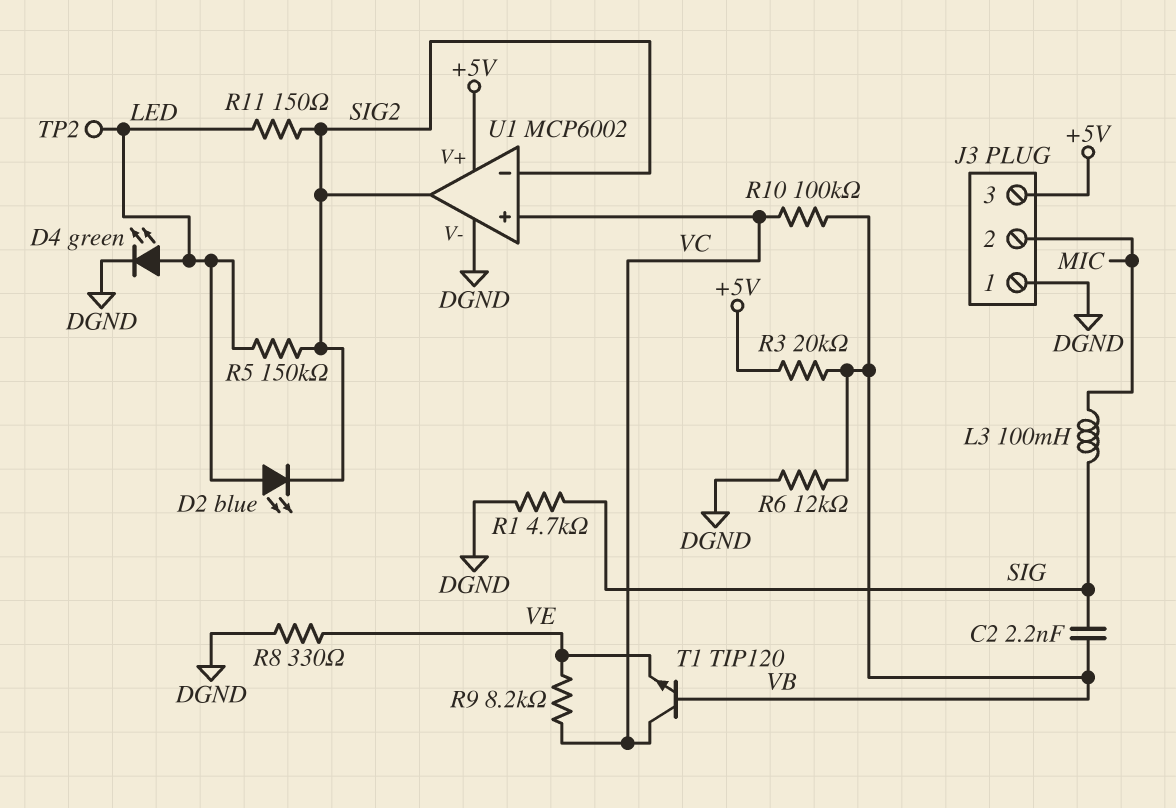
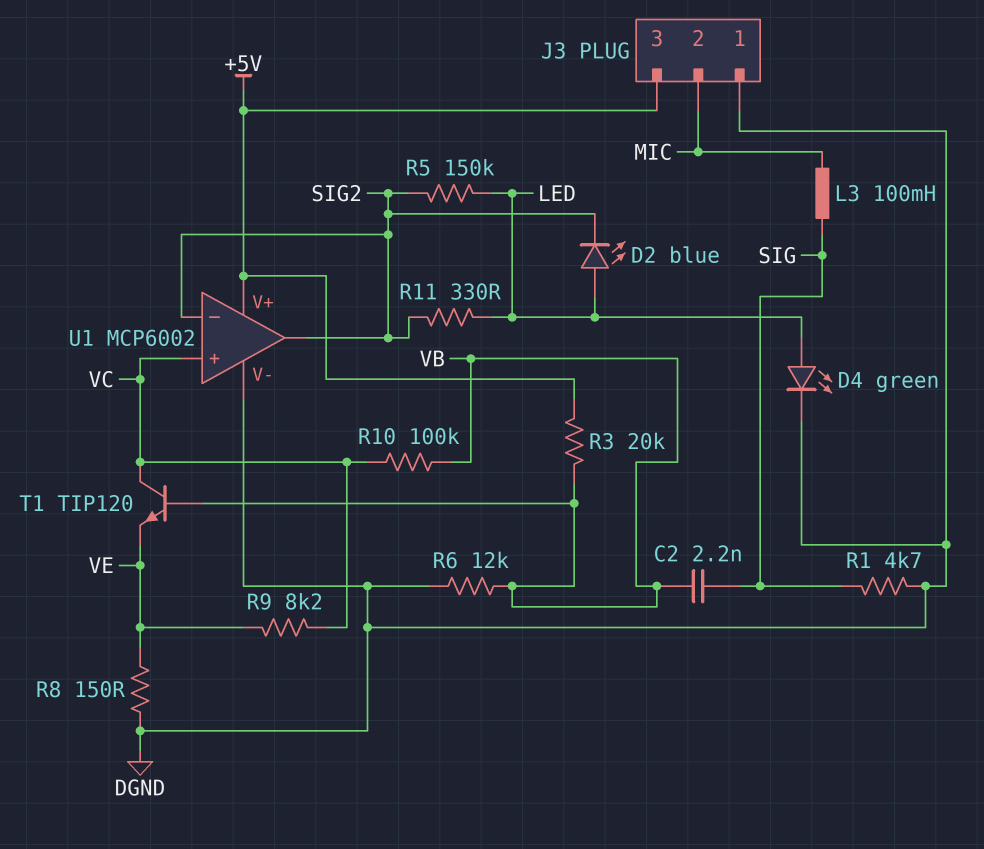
R8: 330 (DGND, VE) -> 150 (DGND, VE)
R11: 150 (LED, SIG2) -> 330 (LED, SIG2)
TP2: test point (LED) -> none

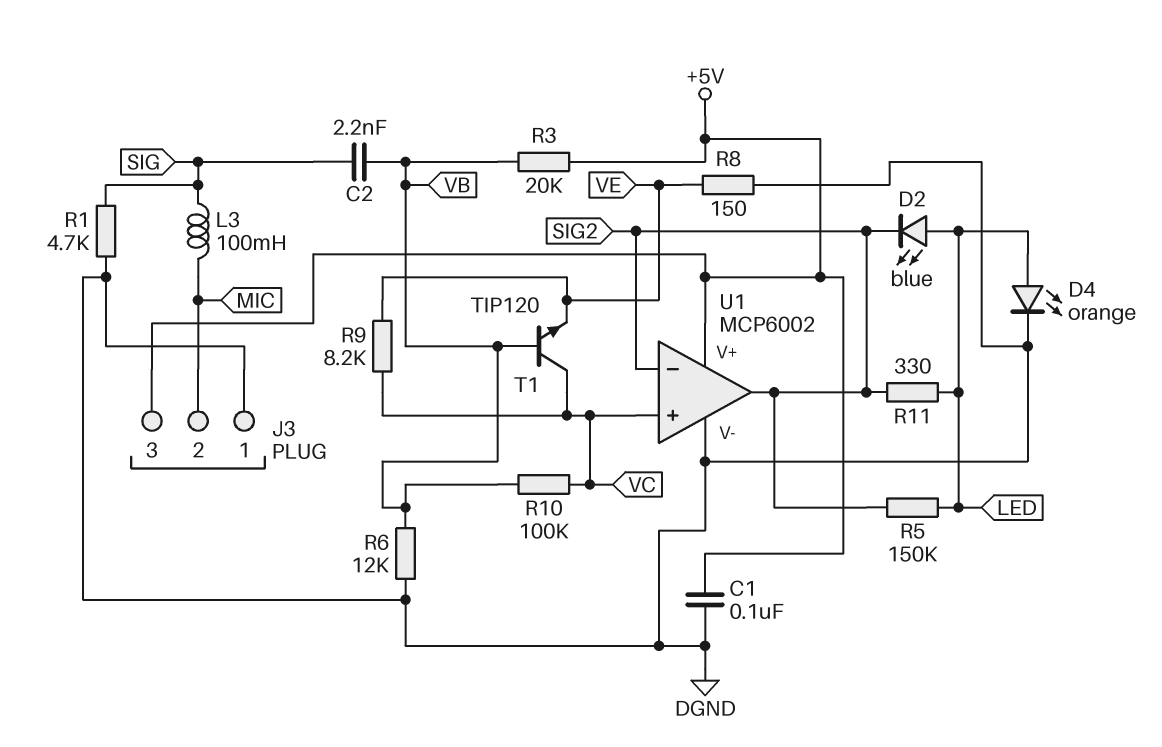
C1: none -> 100nF (+5V, DGND)
D4: LED green (A LED, K DGND) -> LED orange (A LED, K DGND)

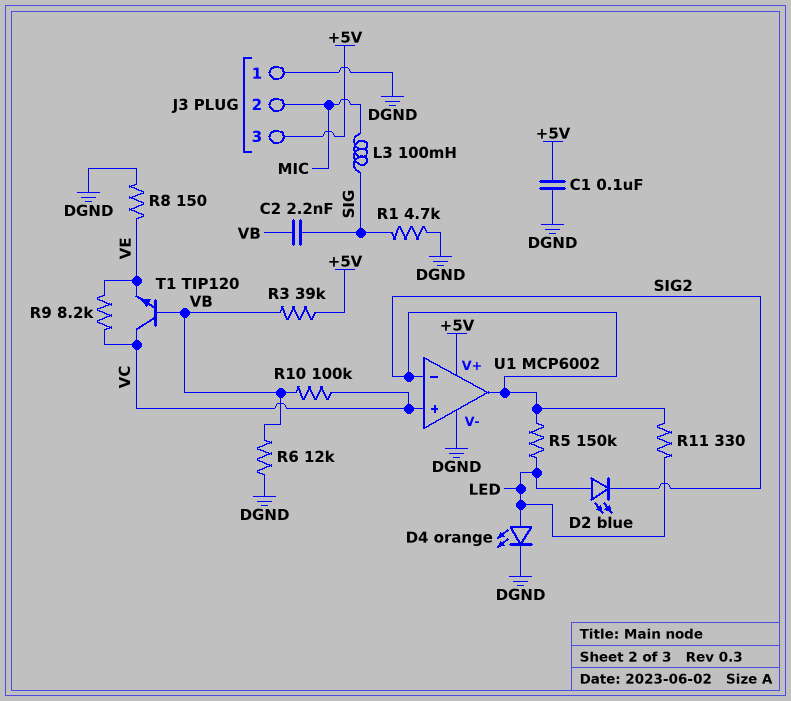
R3: 20k (+5V, VB) -> 39k (+5V, VB)

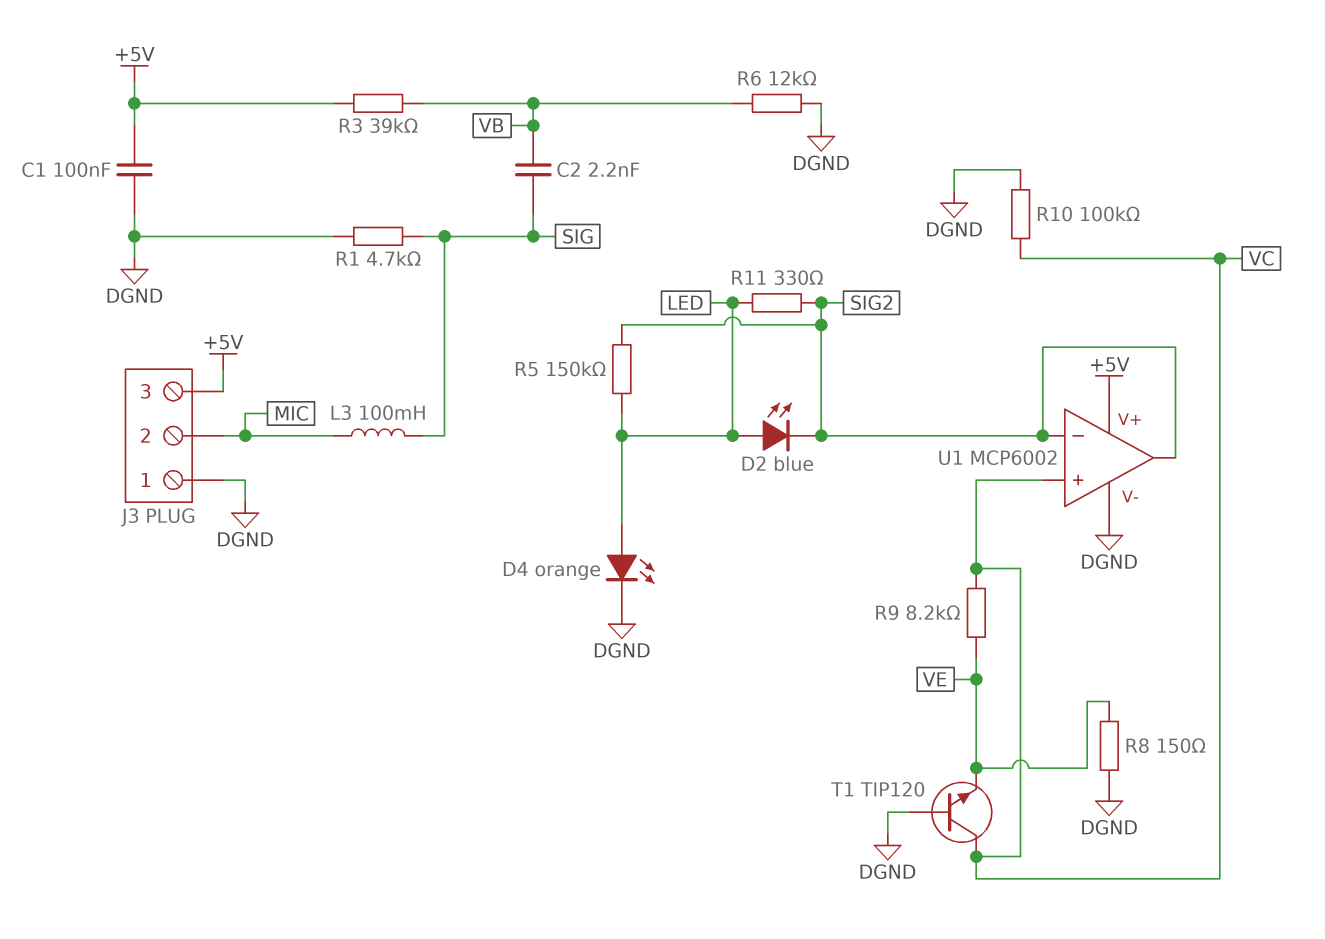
R10: 100k (VB, VC) -> 100k (DGND, VC)
T1: NPN TIP120 (B VB, C VC, E VE) -> NPN TIP120 (B DGND, C VC, E VE)

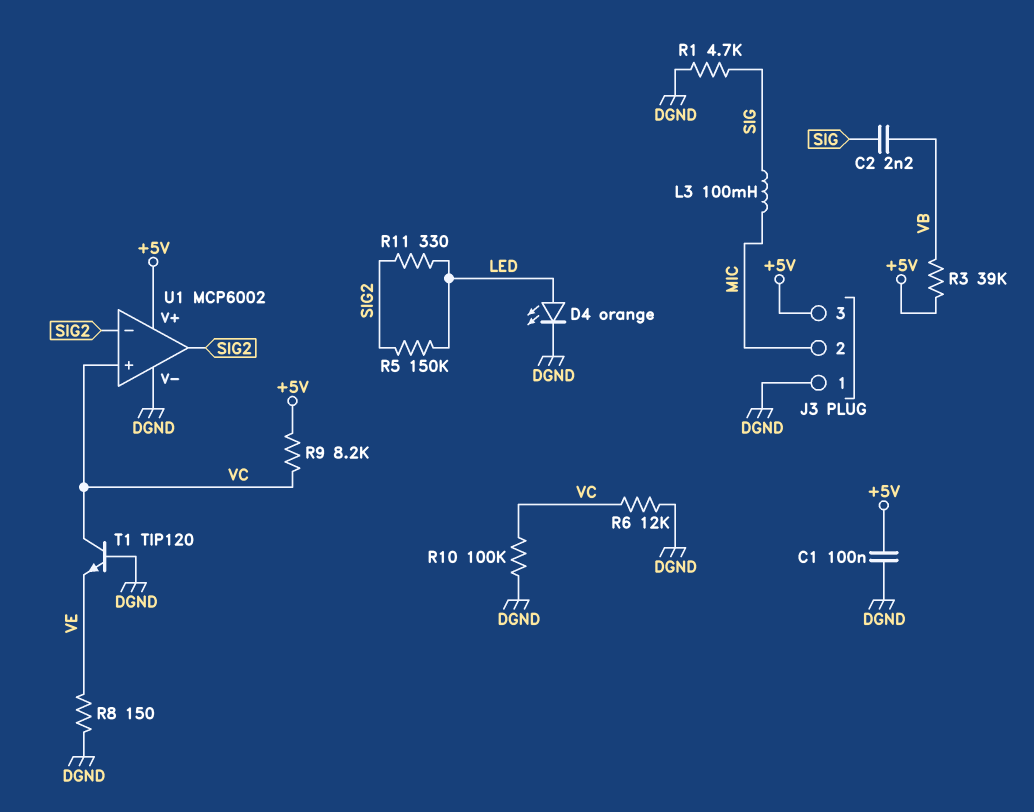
D2: LED blue (A LED, K SIG2) -> none
R6: 12k (DGND, VB) -> 12k (DGND, VC)
R9: 8.2k (VC, VE) -> 8.2k (+5V, VC)

